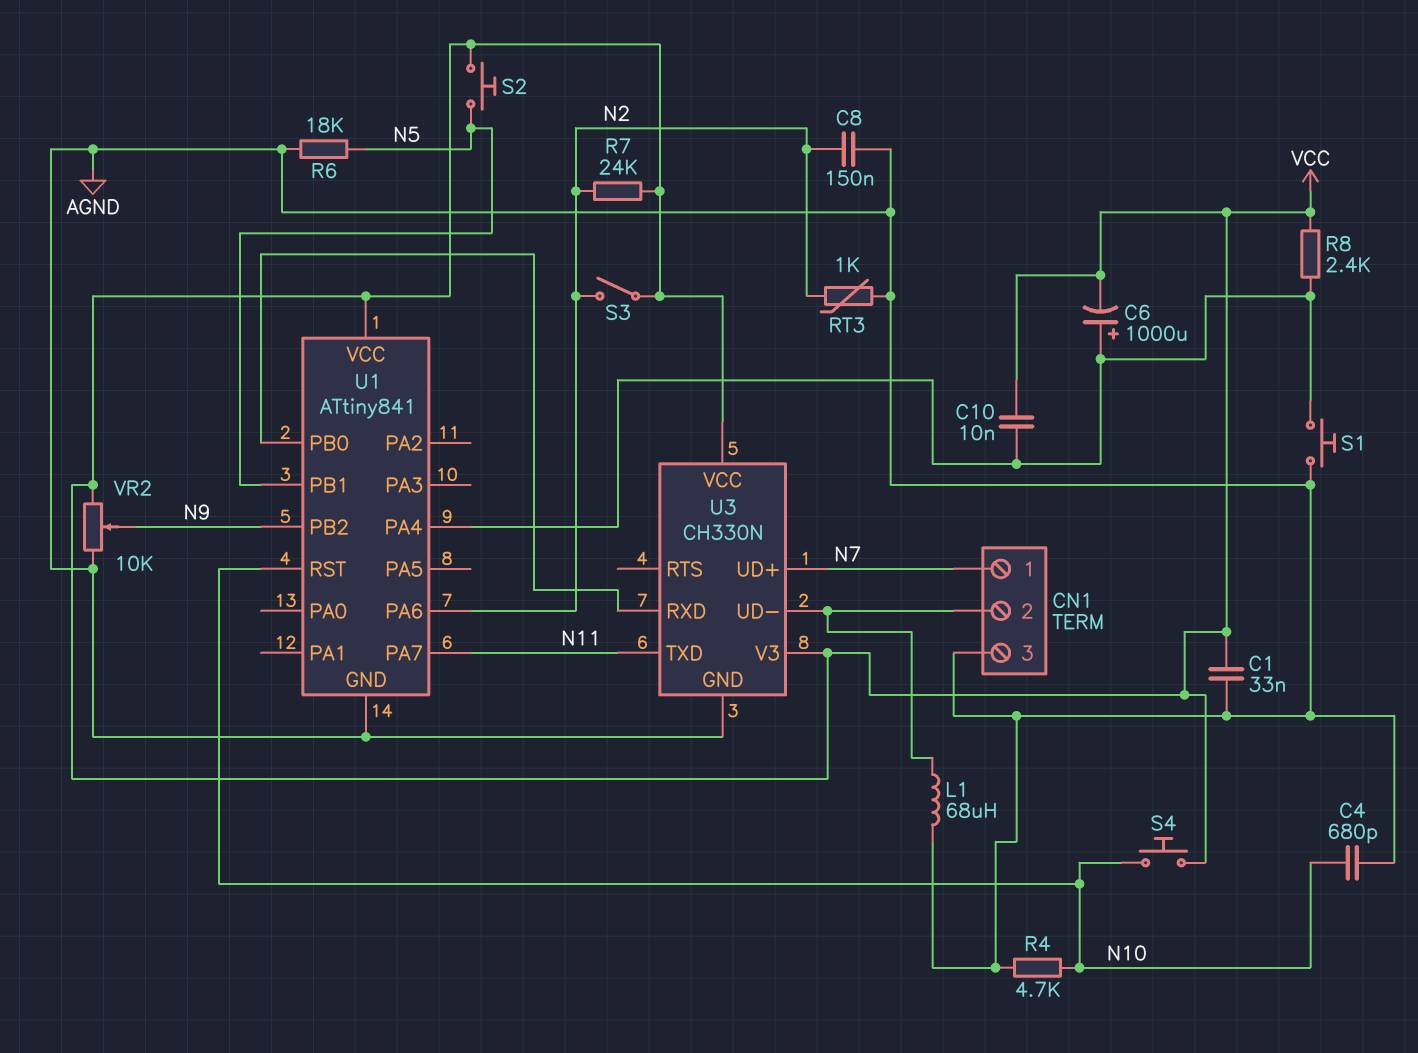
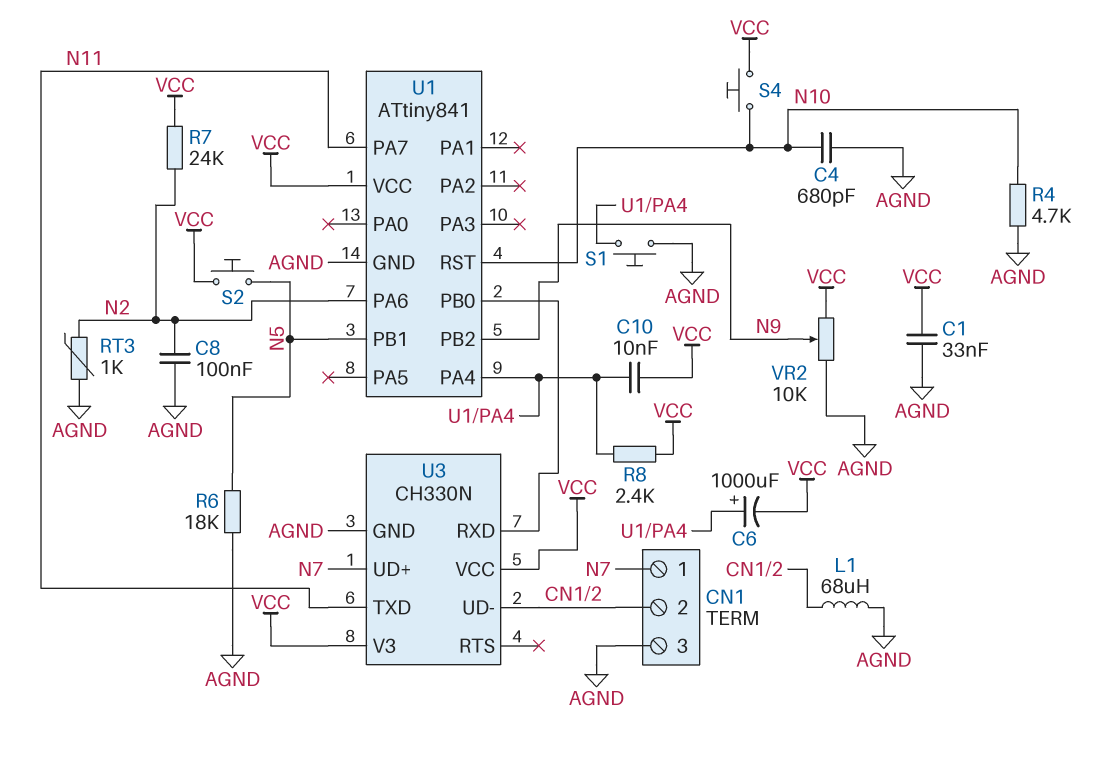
C8: 150nF (AGND, N2) -> 100nF (AGND, N2)
S3: switch (N2, VCC) -> none

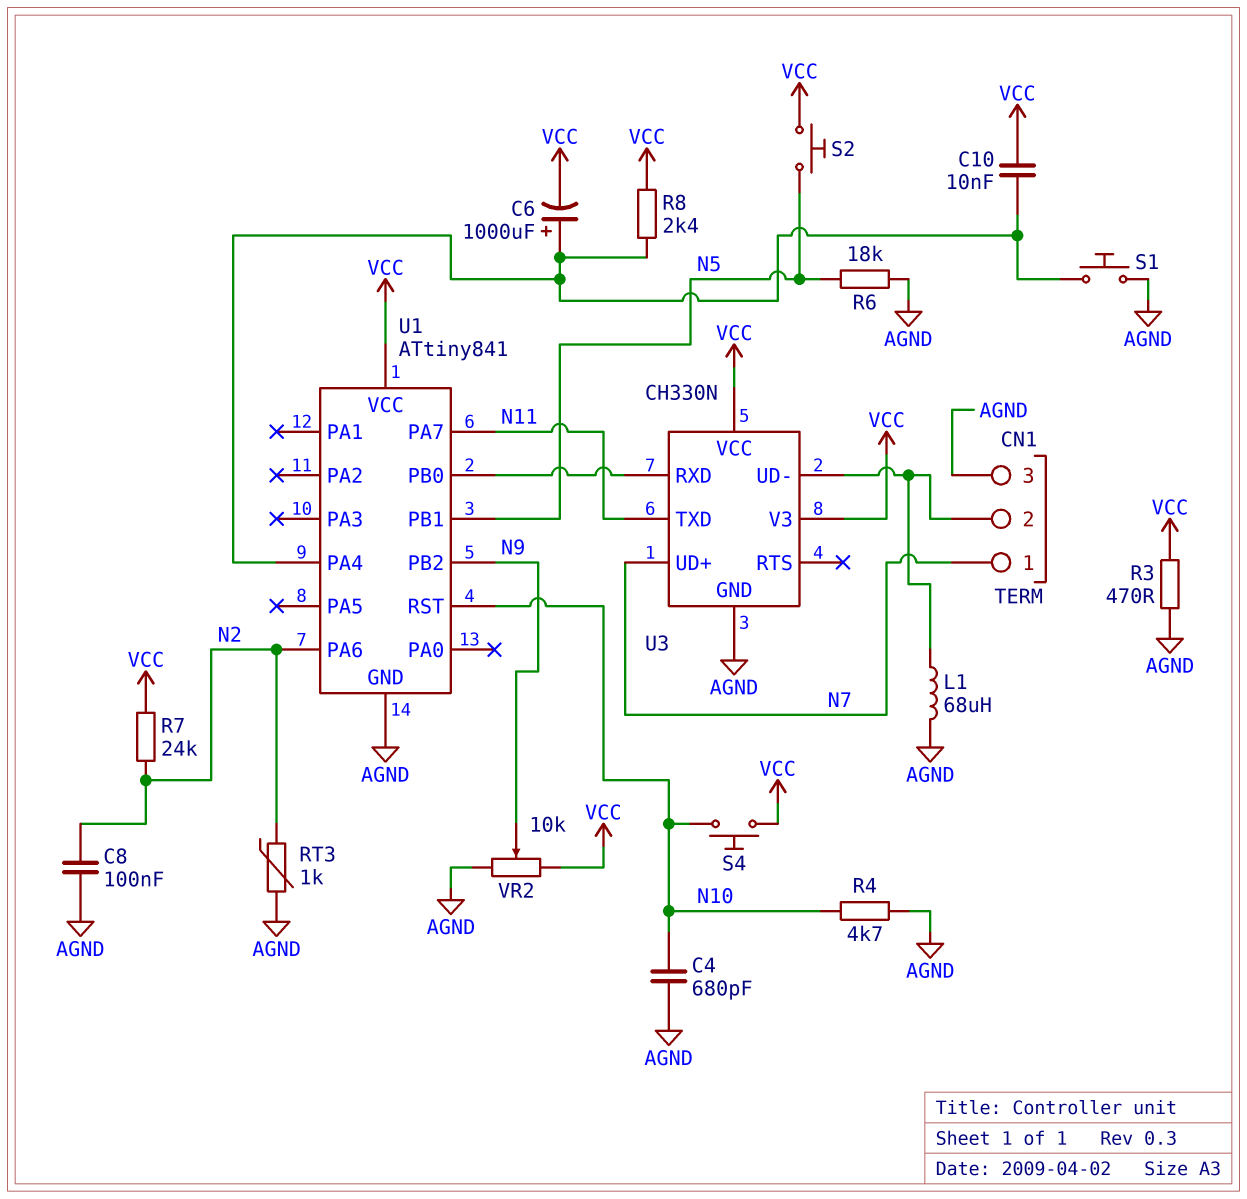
C1: 33nF (AGND, VCC) -> none
R3: none -> 470 (AGND, VCC)

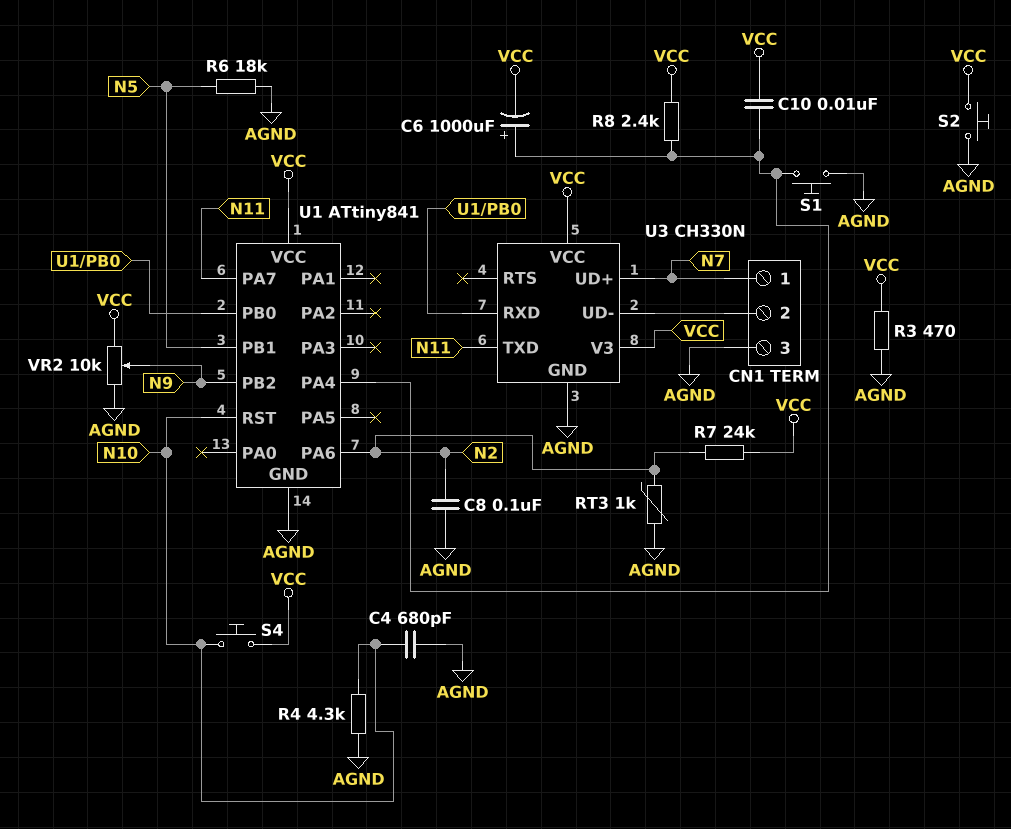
L1: 68uH (AGND, CN1/2) -> none
R4: 4.7k (AGND, N10) -> 4.3k (AGND, N10)
S2: button (N5, VCC) -> button (AGND, VCC)

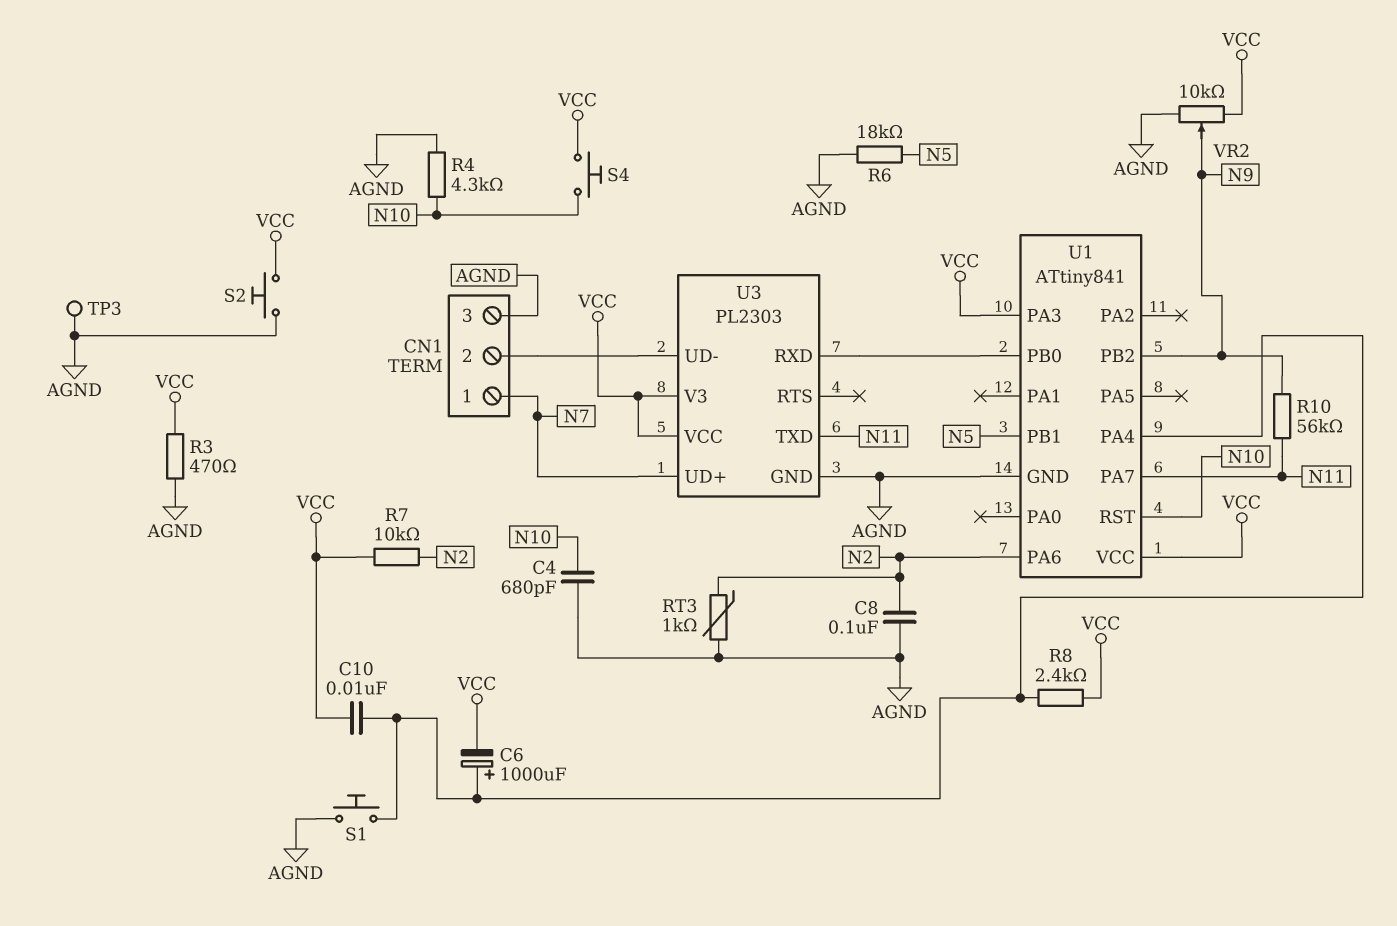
R7: 24k (N2, VCC) -> 10k (N2, VCC)
R10: none -> 56k (N9, N11)
TP3: none -> test point (AGND)
U1 pin PA3: none -> VCC
U3: CH330N -> PL2303

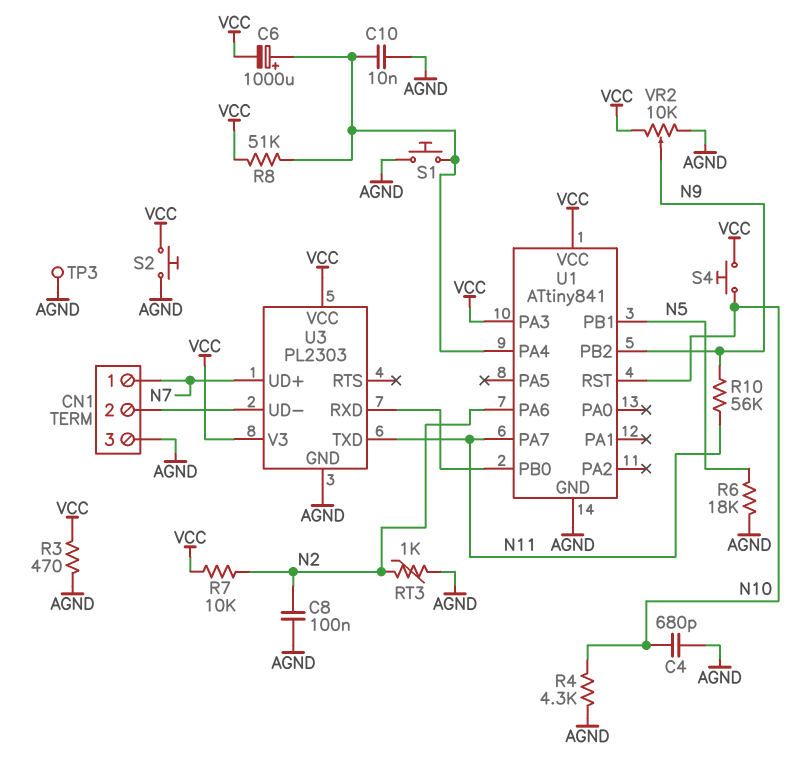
C10: 10nF (U1/PA4, VCC) -> 10nF (AGND, U1/PA4)
R8: 2.4k (U1/PA4, VCC) -> 51k (U1/PA4, VCC)

